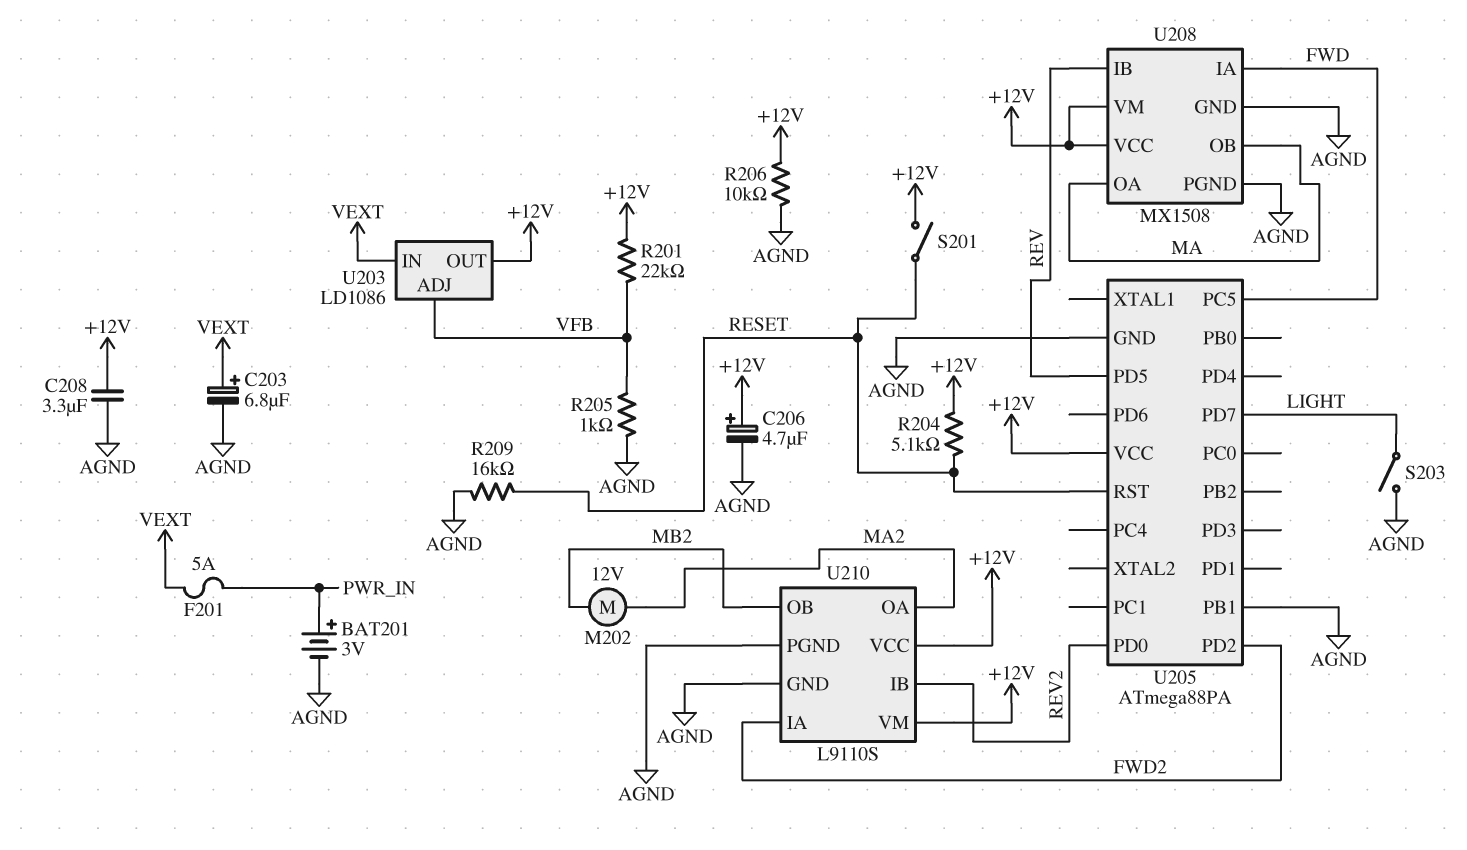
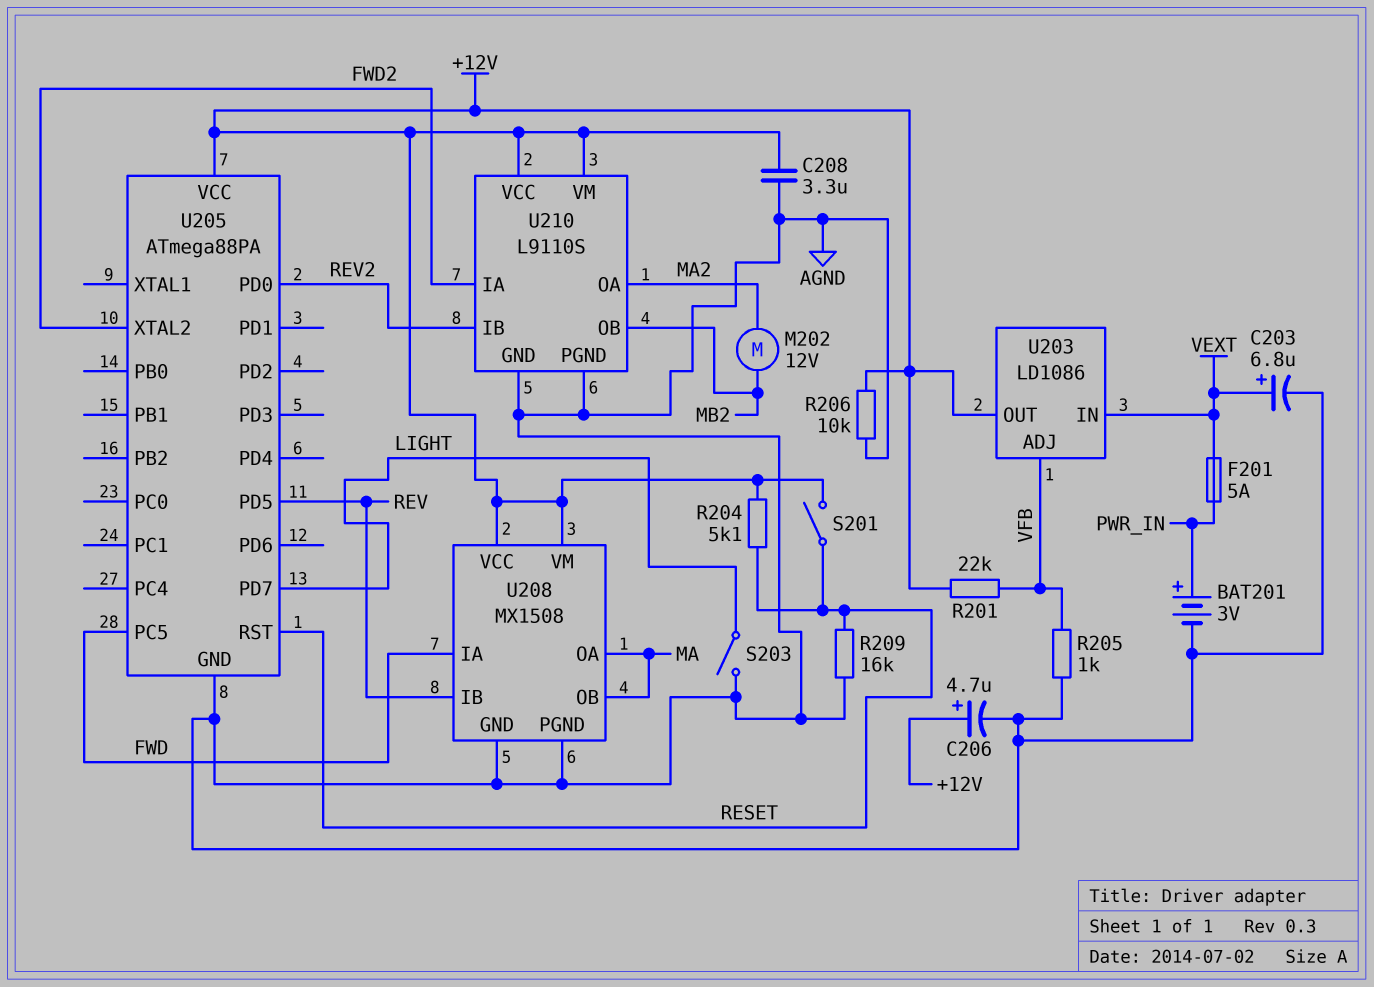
U205 pin PB1: AGND -> none
U205 pin PD2: FWD2 -> none
U205 pin XTAL2: none -> FWD2

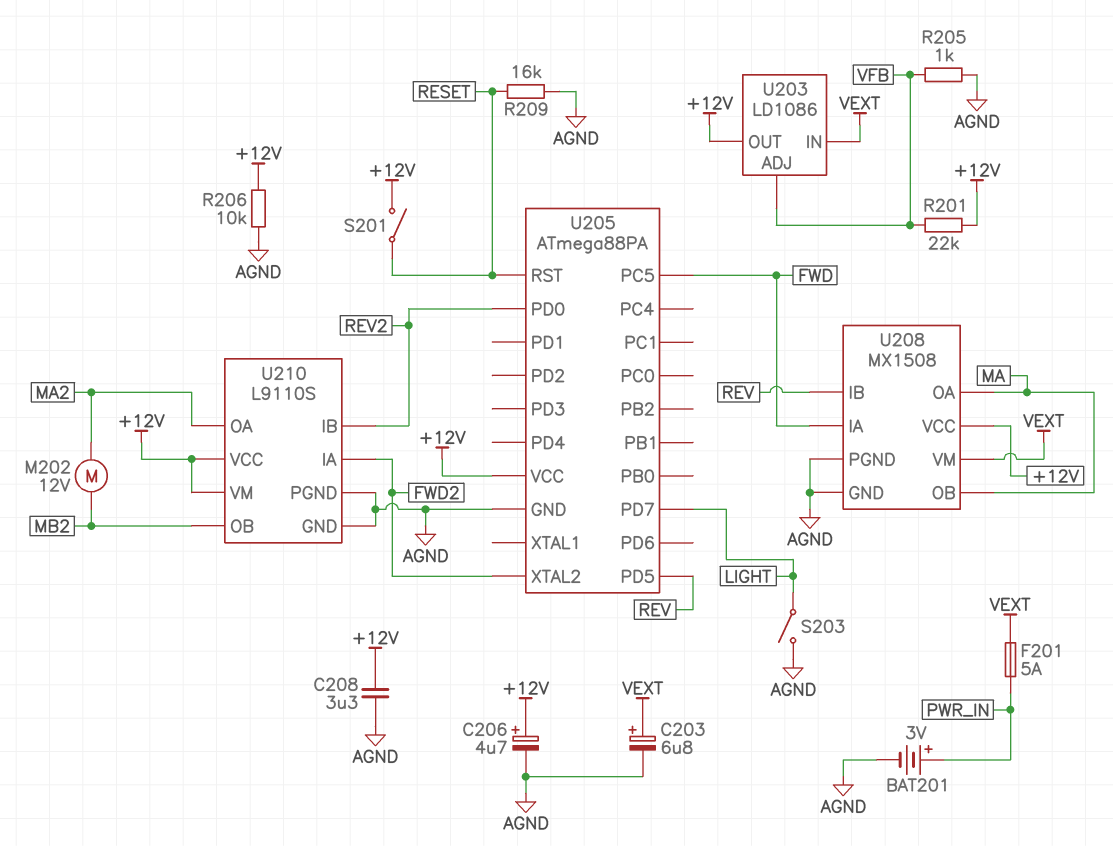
R204: 5.1k (+12V, RESET) -> none
U208 pin VM: +12V -> VEXT

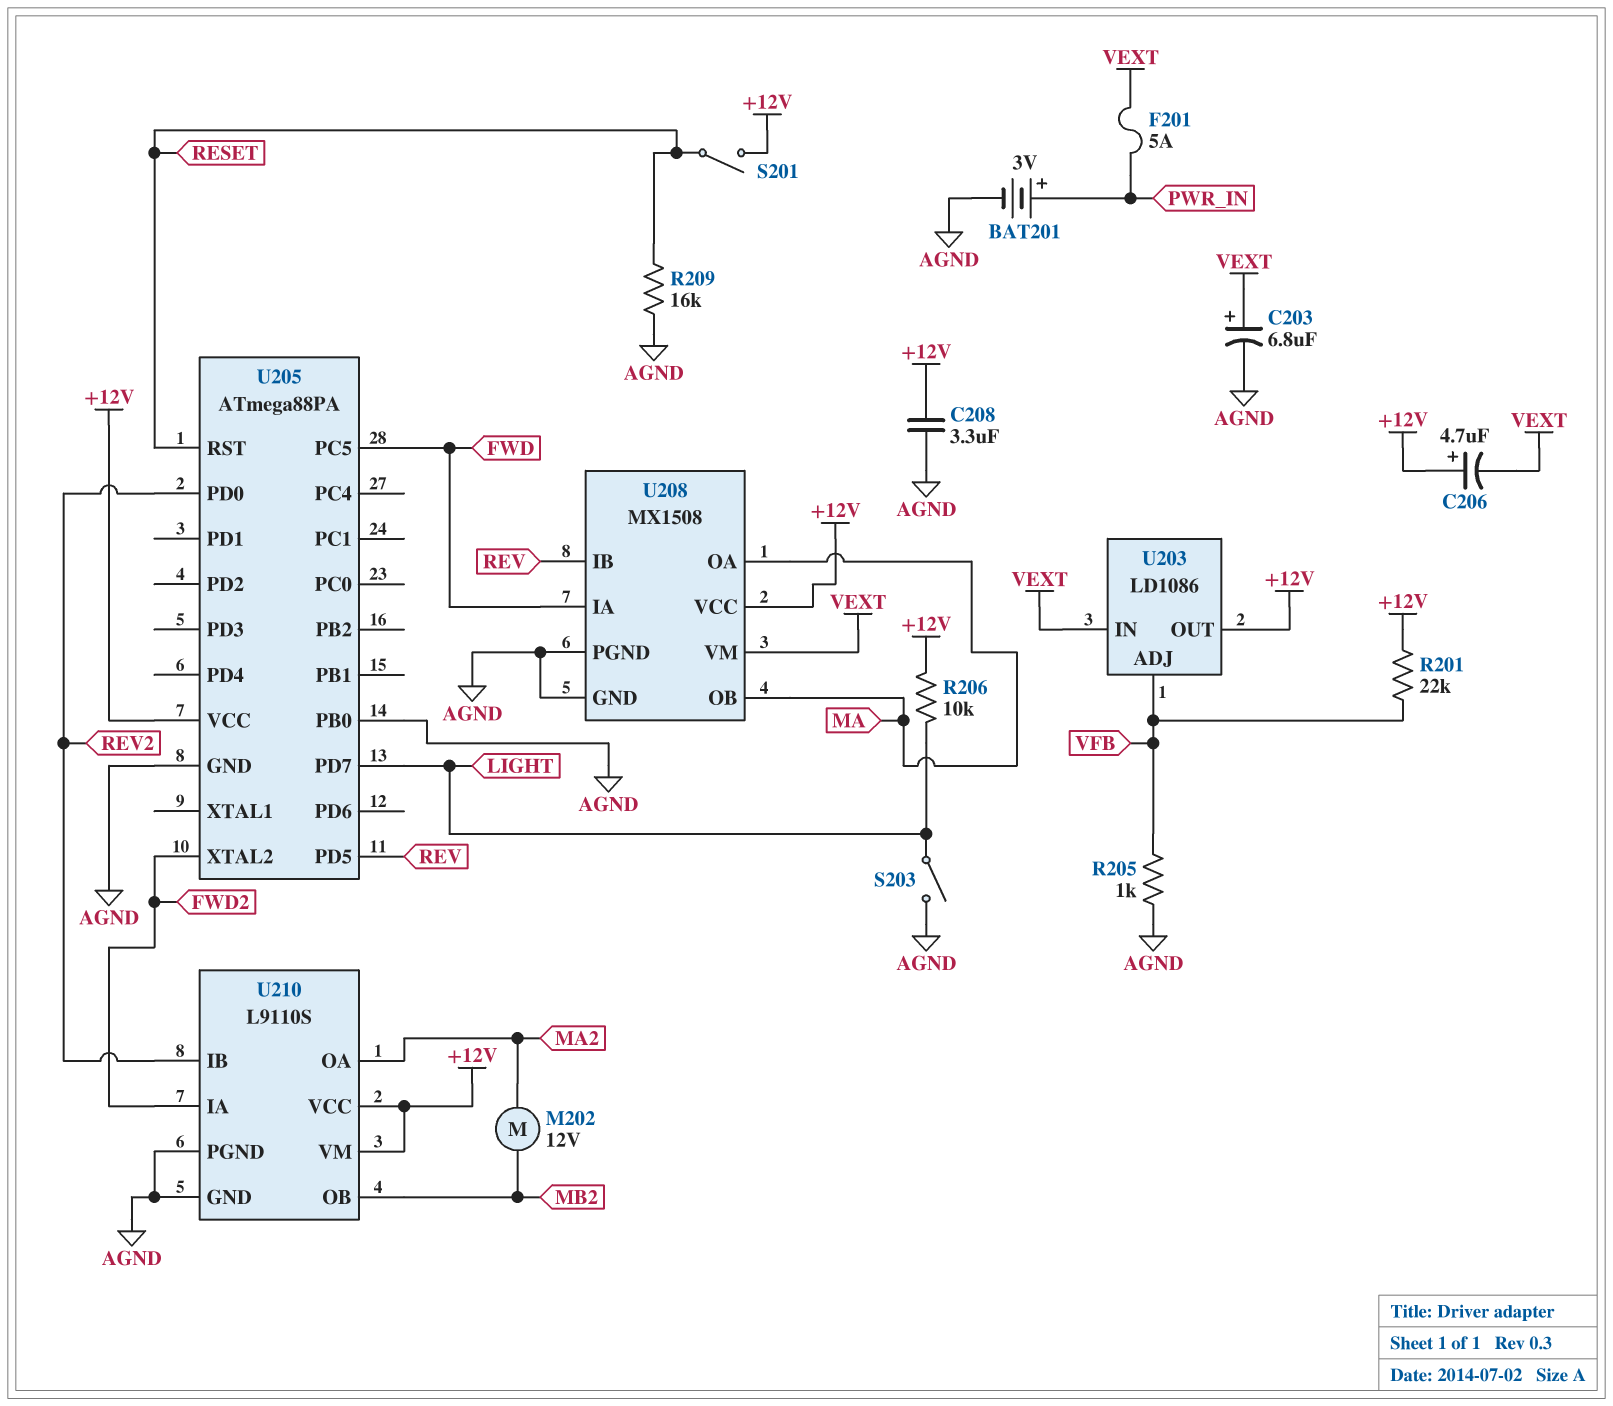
C206: 4.7uF (plus +12V, minus AGND) -> 4.7uF (plus +12V, minus VEXT)
R206: 10k (+12V, AGND) -> 10k (+12V, LIGHT)
U205 pin PB0: none -> AGND

